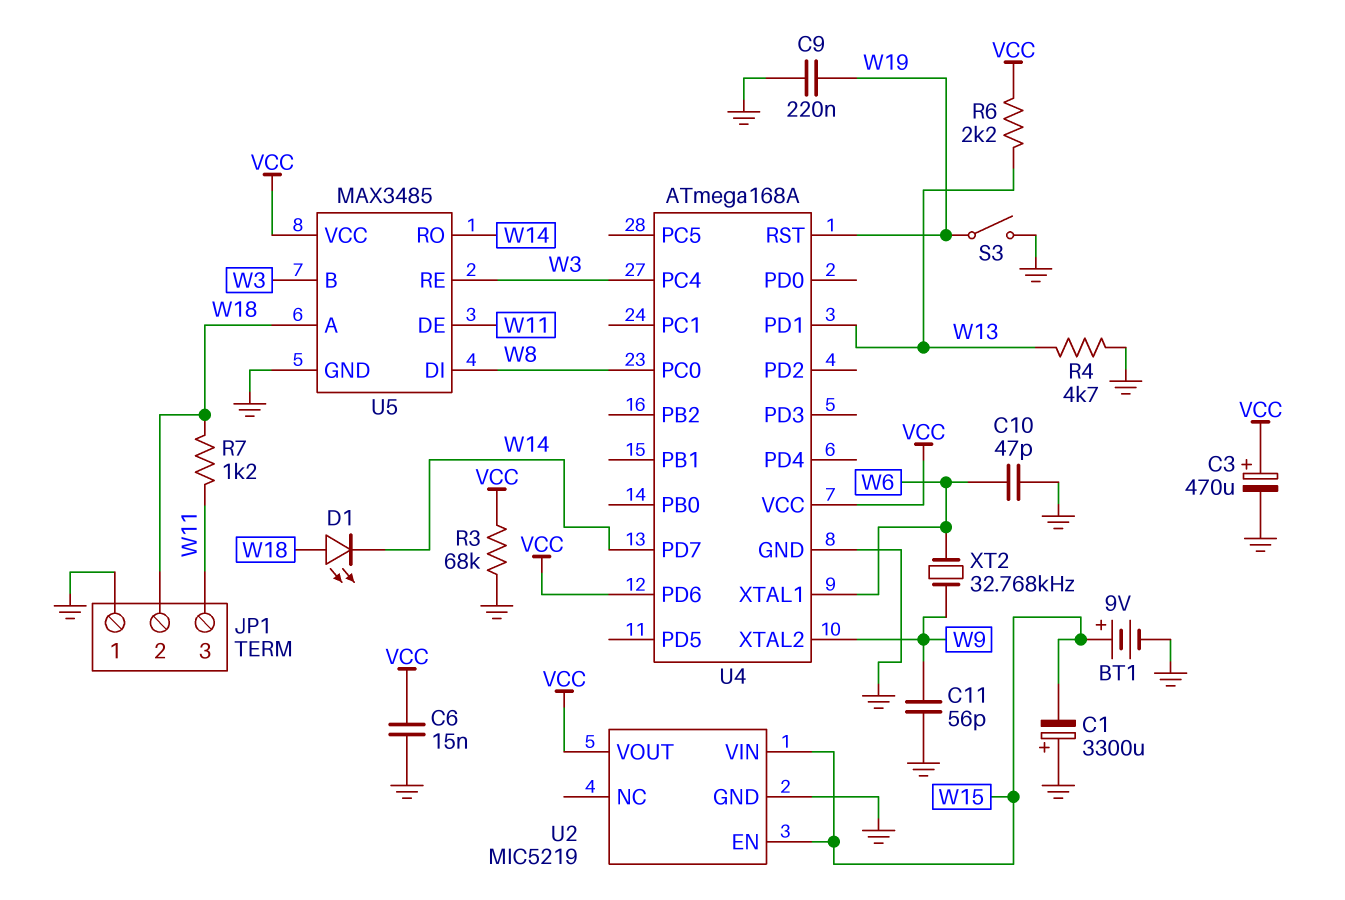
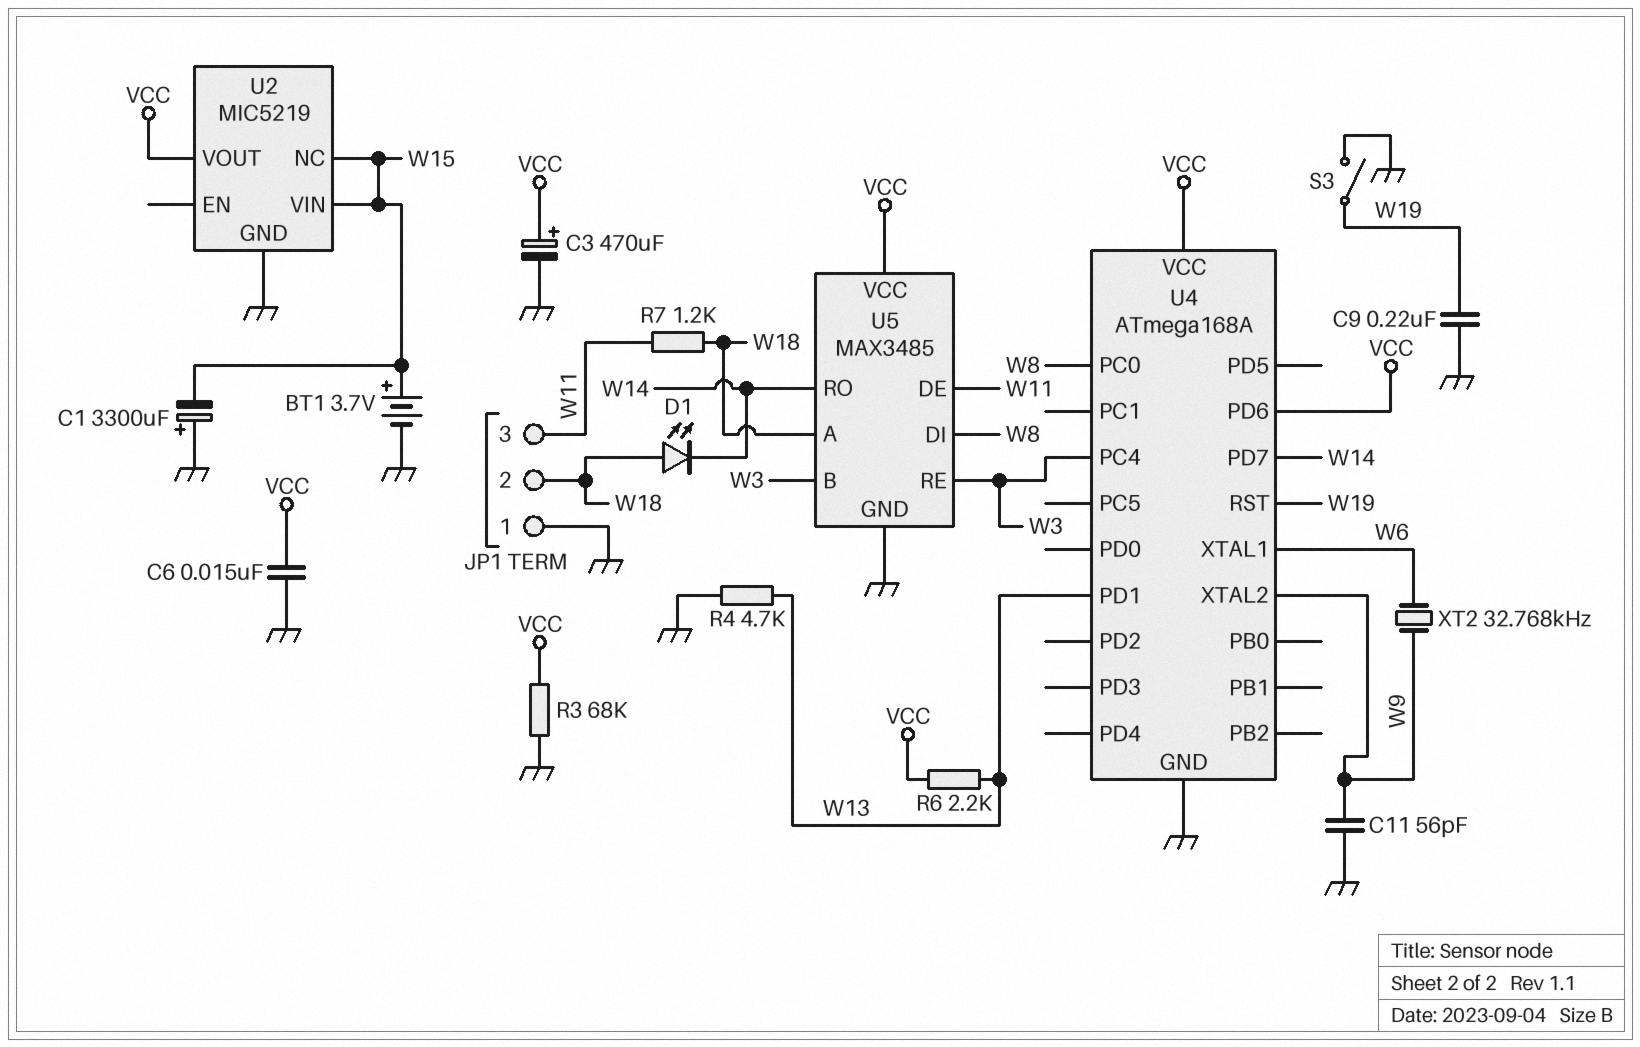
BT1: 9V (plus W15, minus GND) -> 3.7V (plus W15, minus GND)
C10: 47pF (GND, W6) -> none
U2 pin EN: W15 -> none
U2 pin NC: none -> W15

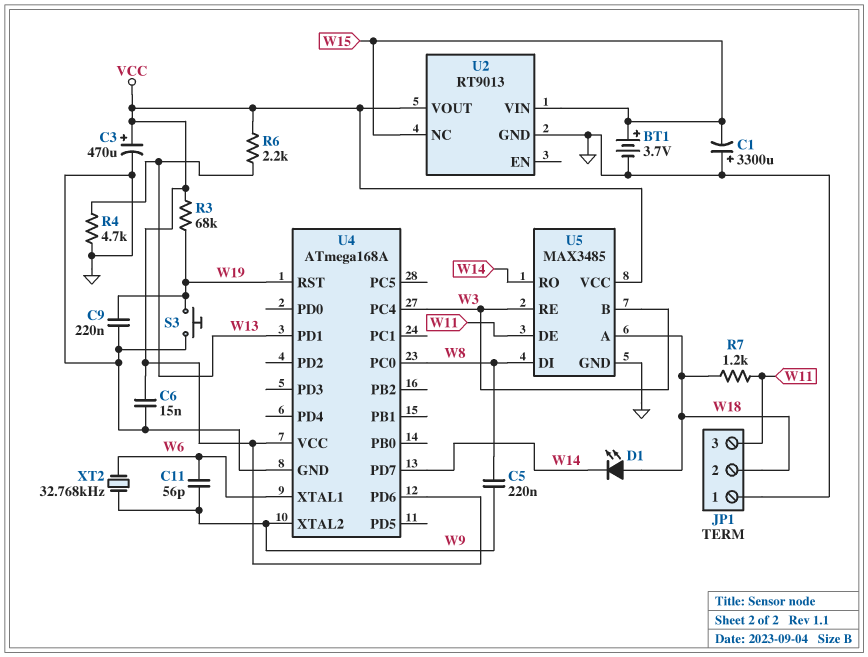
C5: none -> 220nF (W8, W9)
C11: 56pF (GND, W9) -> 56pF (W6, W9)
R3: 68k (GND, VCC) -> 68k (VCC, W19)
S3: switch (GND, W19) -> button (GND, W19)
U2: MIC5219 -> RT9013

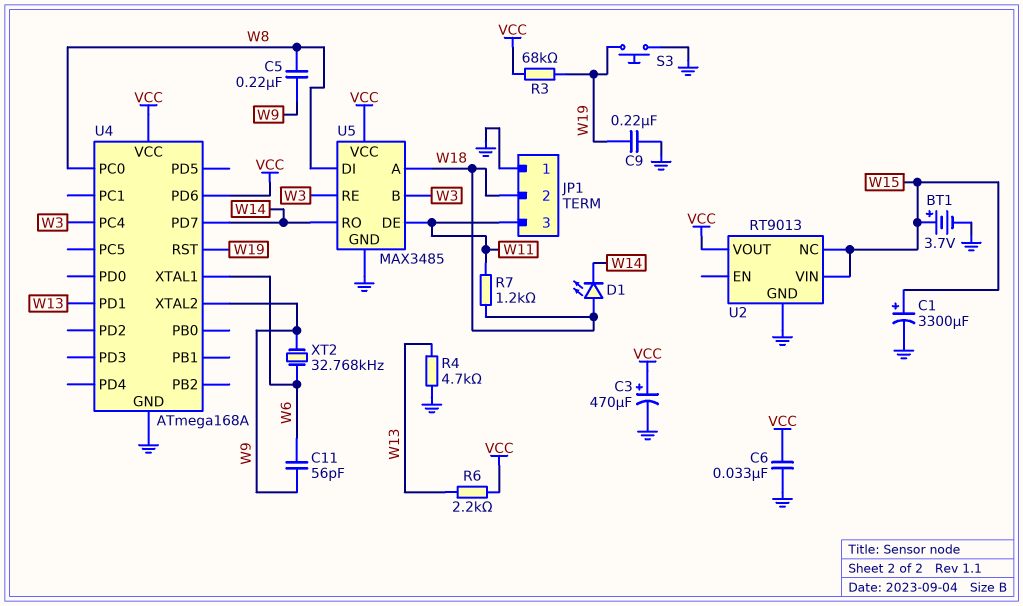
C1: 3300uF (plus GND, minus W15) -> 3300uF (plus W15, minus GND)
C6: 15nF (GND, VCC) -> 33nF (GND, VCC)

